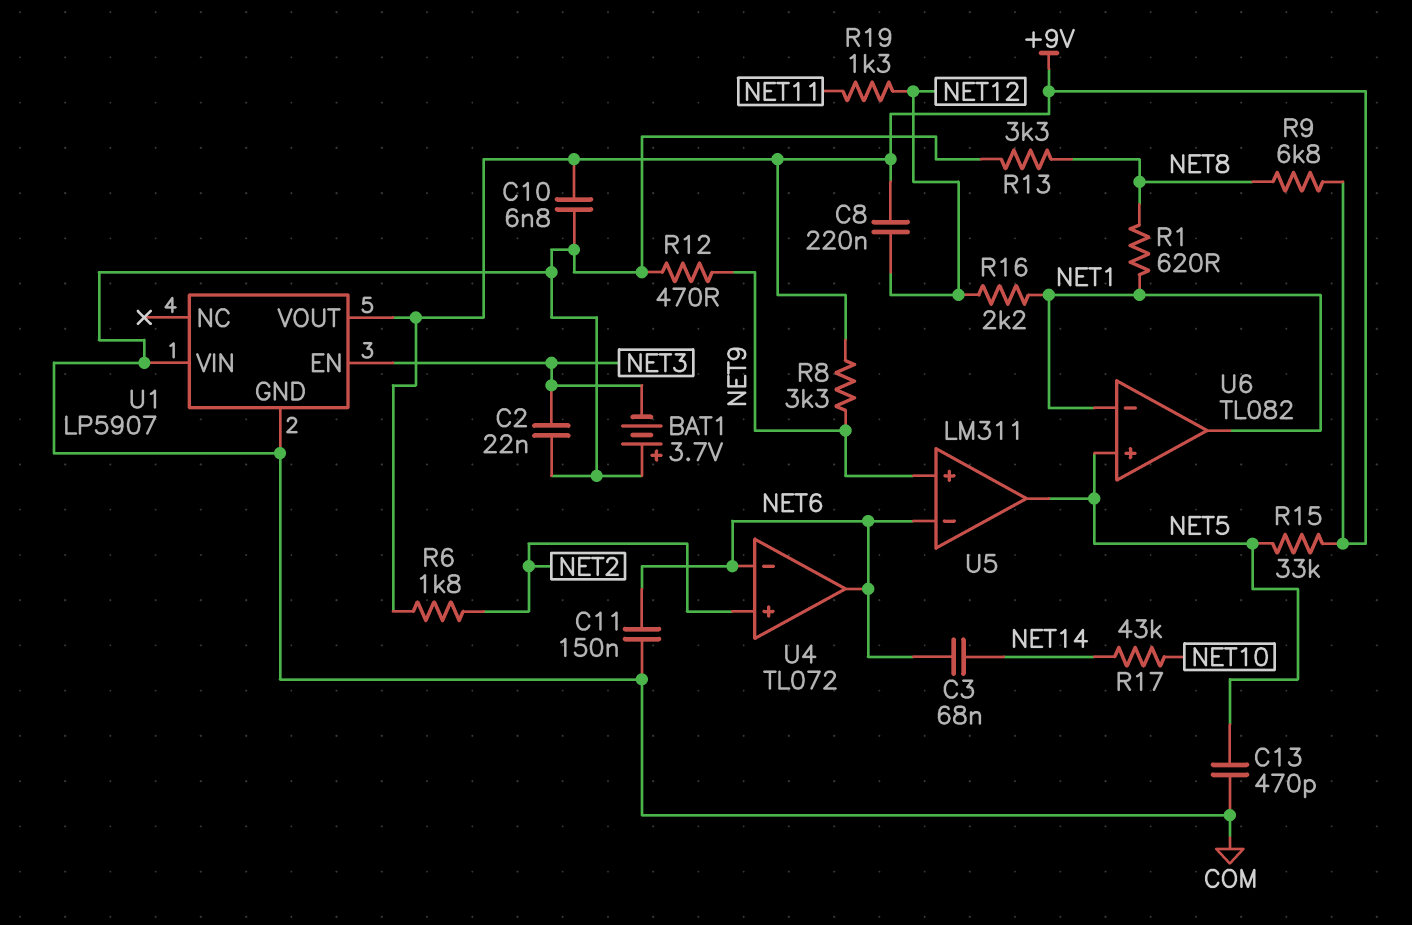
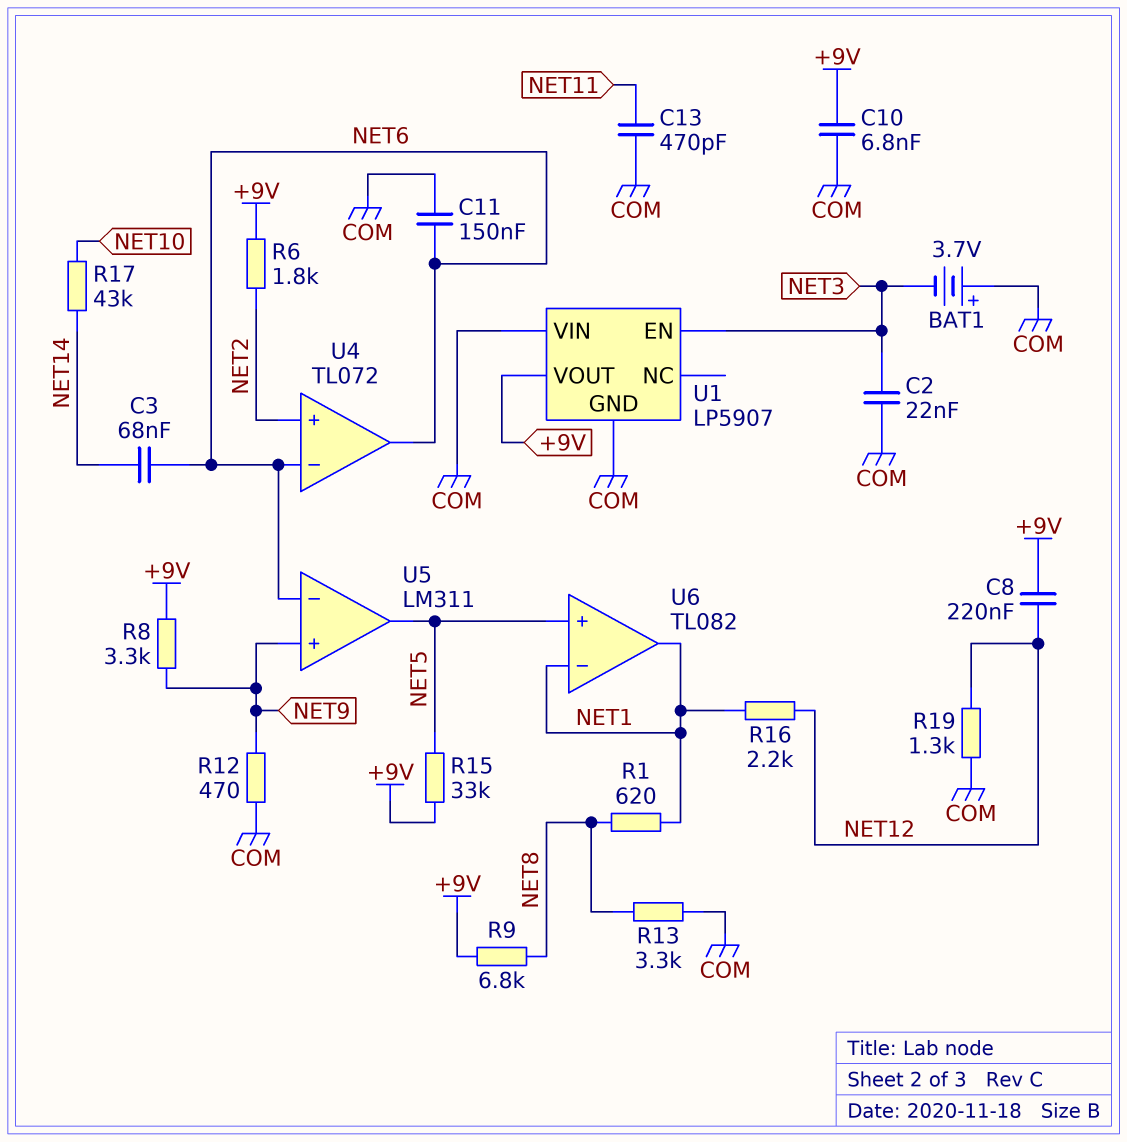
C13: 470pF (COM, NET5) -> 470pF (COM, NET11)
R19: 1.3k (NET11, NET12) -> 1.3k (COM, NET12)

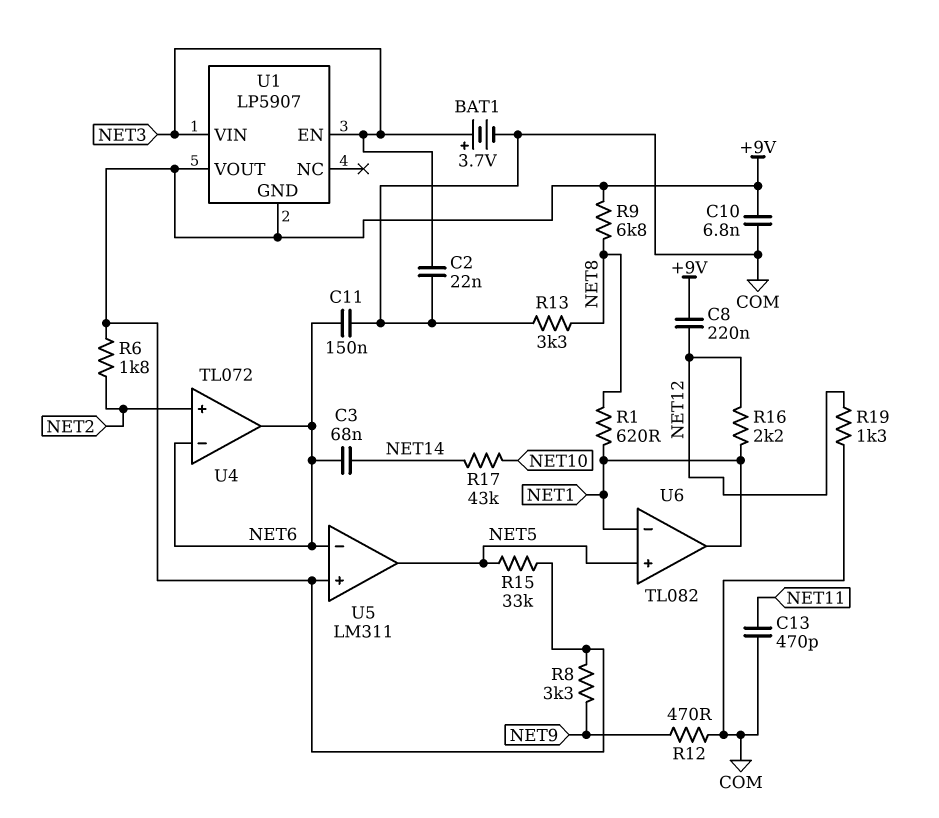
BAT1: 3.7V (plus COM, minus NET3) -> 3.7V (plus NET3, minus COM)
U1 pin GND: COM -> +9V
U1 pin VIN: COM -> NET3
U5 pin in+: NET9 -> +9V

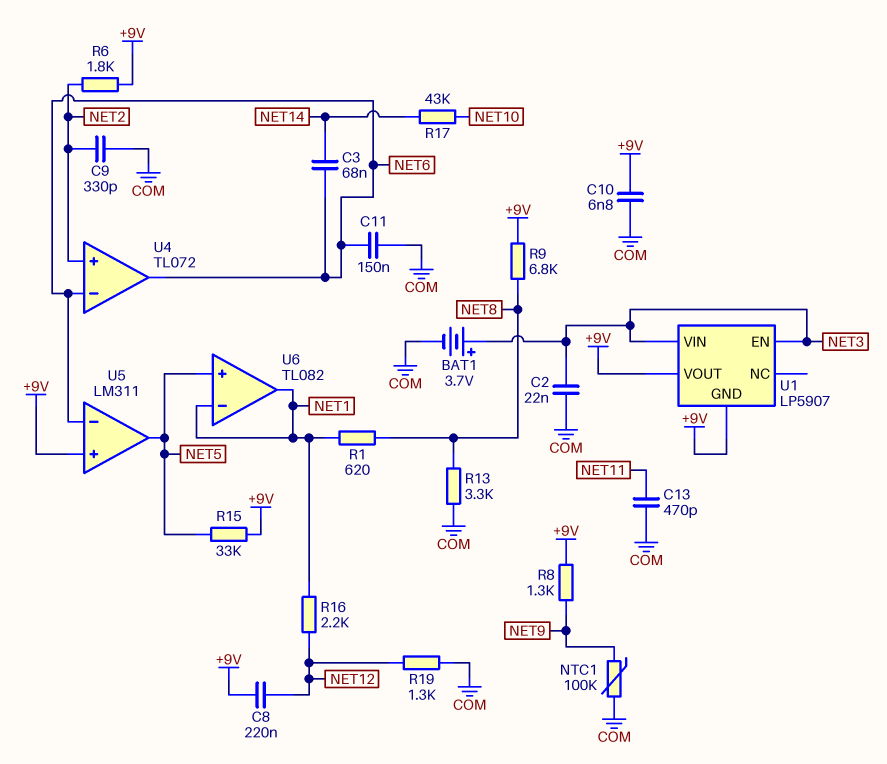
C9: none -> 330pF (COM, NET2)
NTC1: none -> 100k (COM, NET9)
R8: 3.3k (+9V, NET9) -> 1.3k (+9V, NET9)
R12: 470 (COM, NET9) -> none

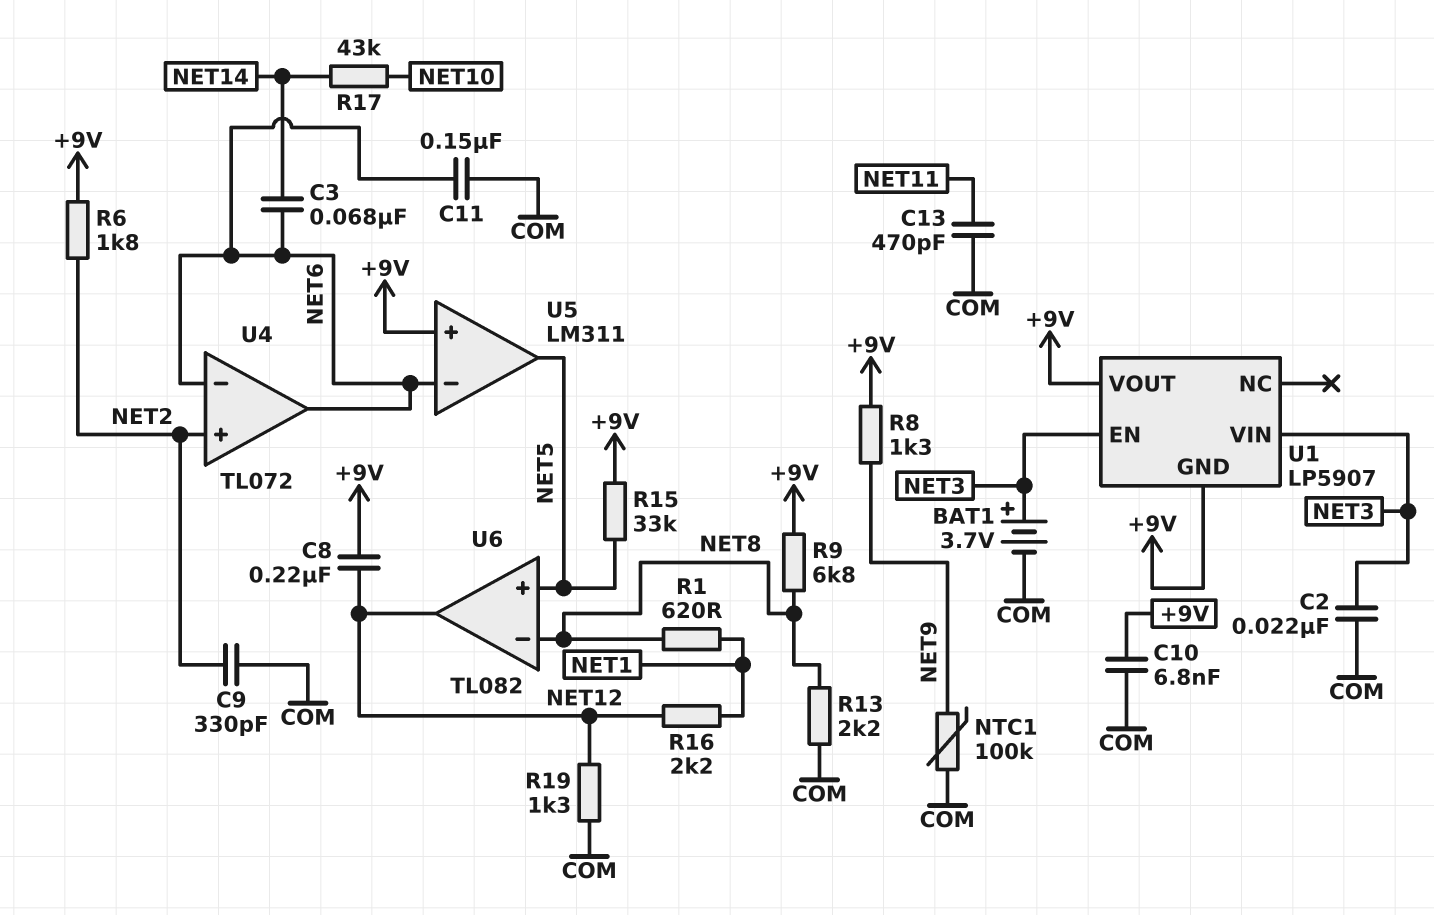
R13: 3.3k (COM, NET8) -> 2.2k (COM, NET8)
U6 pin in-: NET1 -> NET8
U6 pin out: NET1 -> NET12

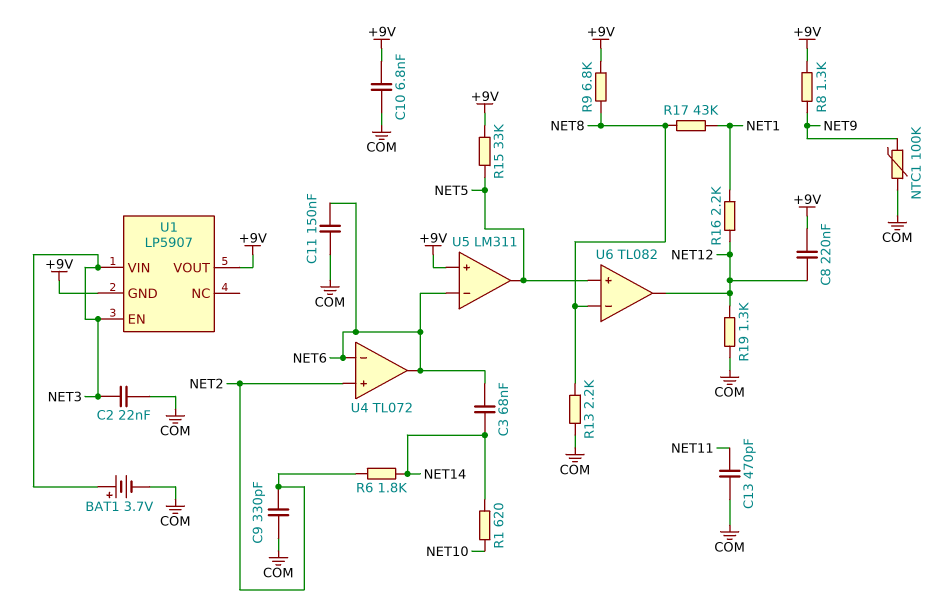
R1: 620 (NET1, NET8) -> 620 (NET10, NET14)
R6: 1.8k (+9V, NET2) -> 1.8k (NET2, NET14)
R17: 43k (NET10, NET14) -> 43k (NET1, NET8)

